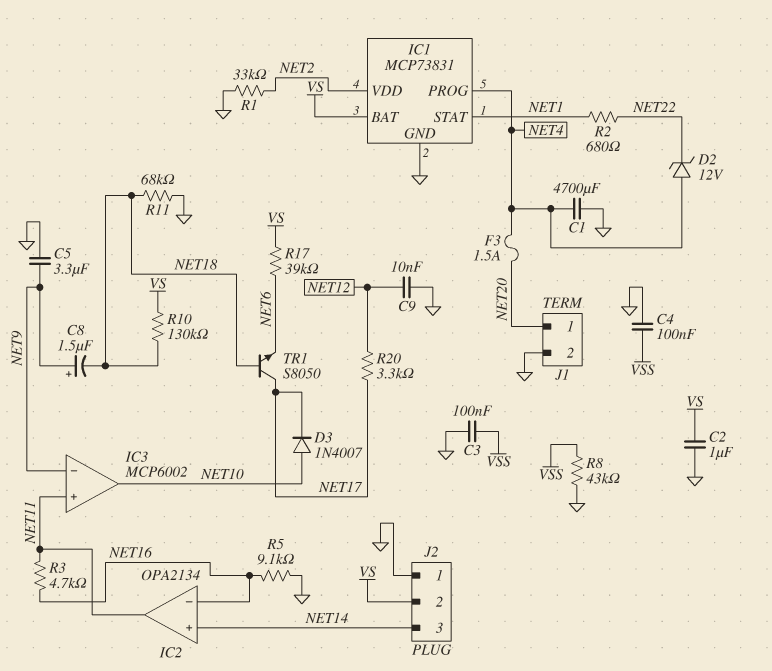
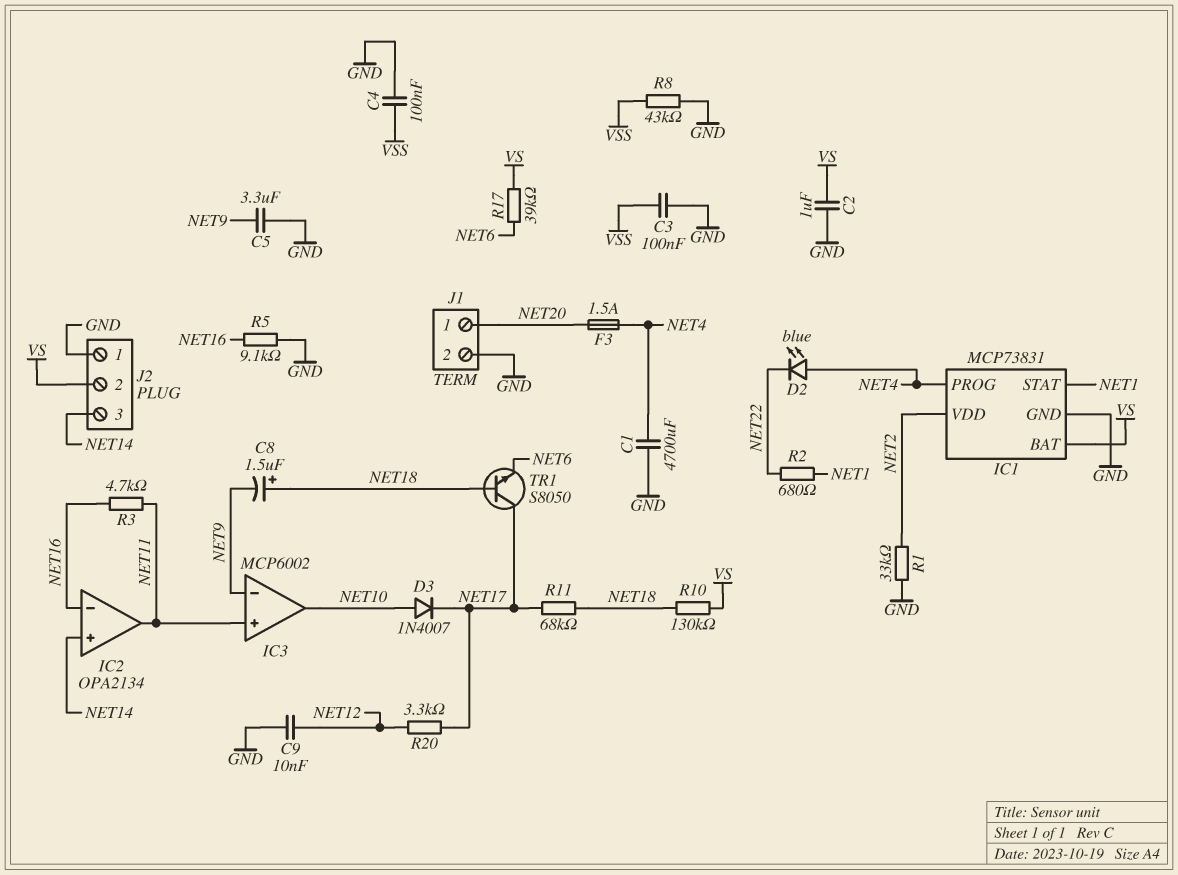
C8: 1.5uF (plus NET9, minus NET18) -> 1.5uF (plus NET18, minus NET9)
D2: zener 12V (A NET4, K NET22) -> LED blue (A NET4, K NET22)
R11: 68k (GND, NET18) -> 68k (NET17, NET18)

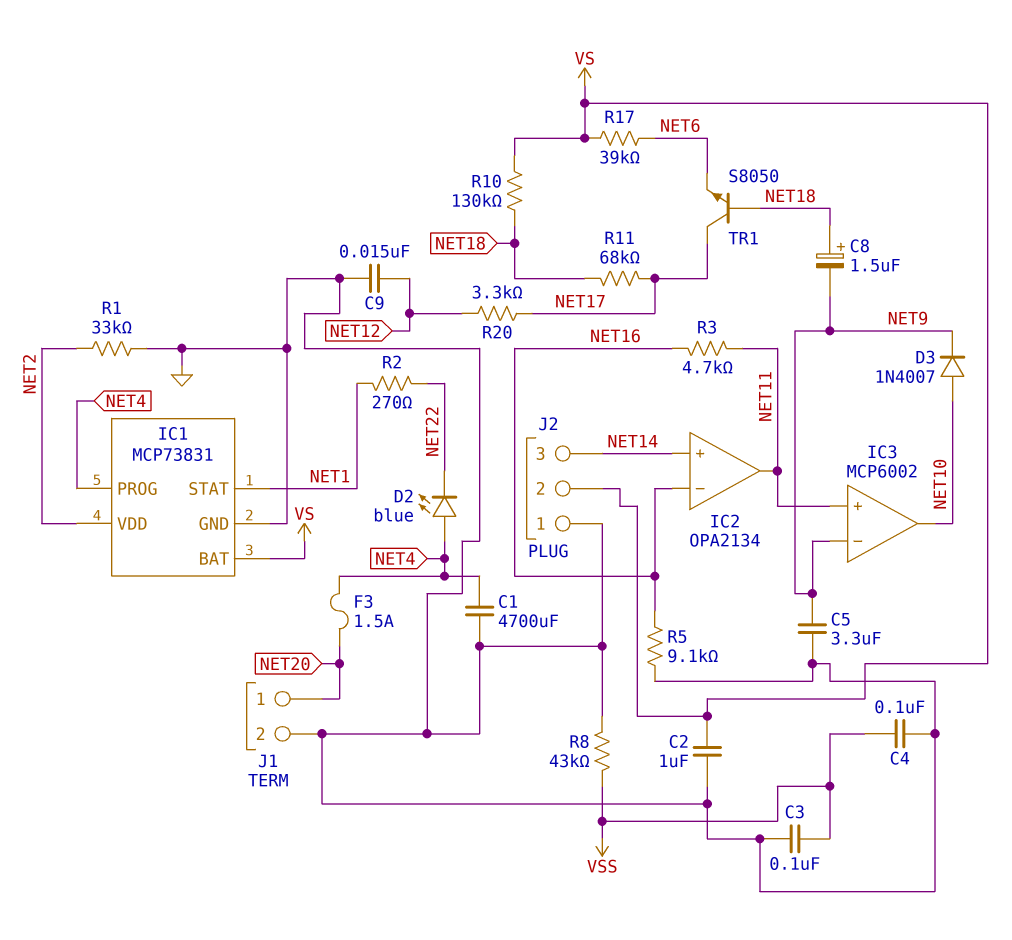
C9: 10nF (GND, NET12) -> 15nF (GND, NET12)
D3: diode 1N4007 (A NET10, K NET17) -> diode 1N4007 (A NET10, K NET9)
R2: 680 (NET1, NET22) -> 270 (NET1, NET22)

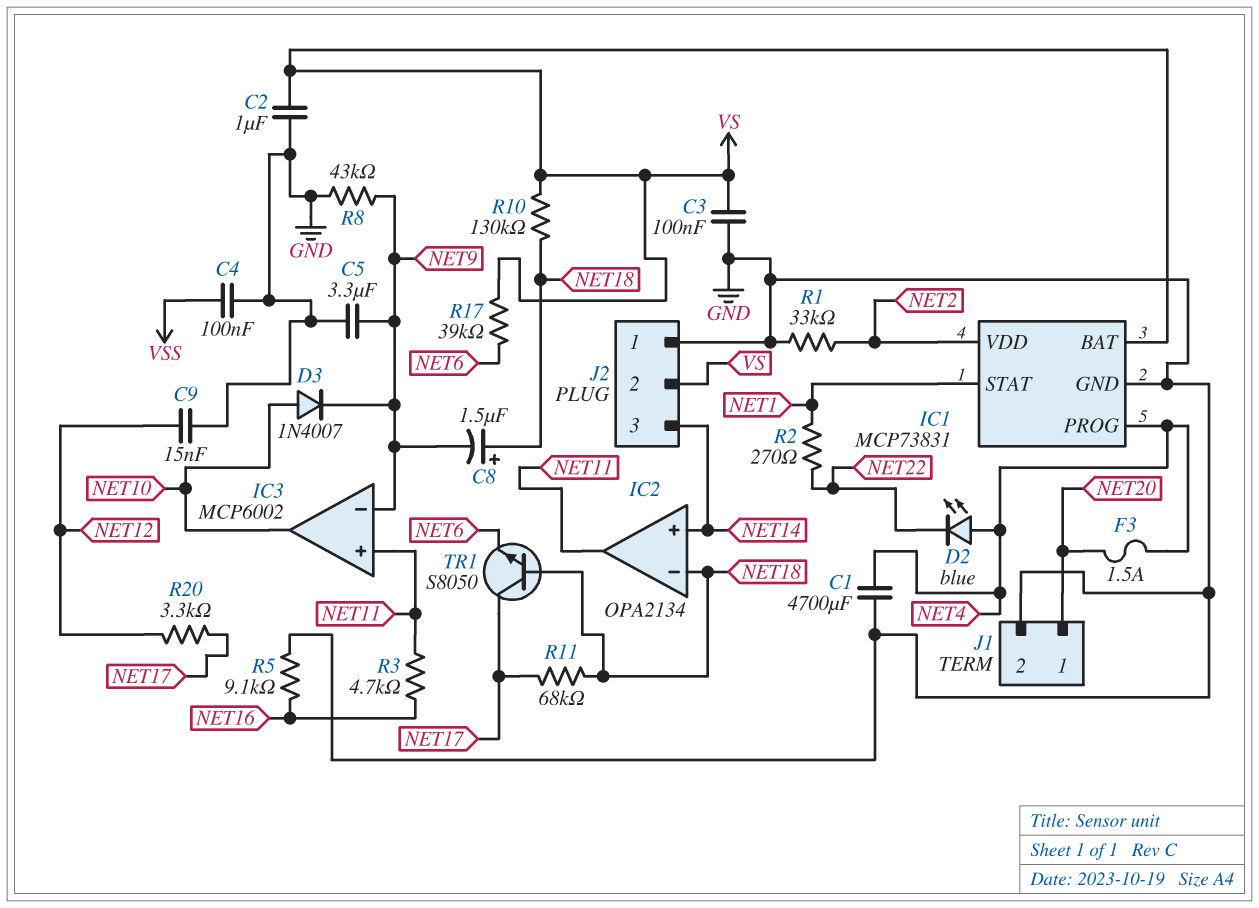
C3: 100nF (GND, VSS) -> 100nF (GND, VS)
IC2 pin in-: NET16 -> NET18
R8: 43k (GND, VSS) -> 43k (GND, NET9)

